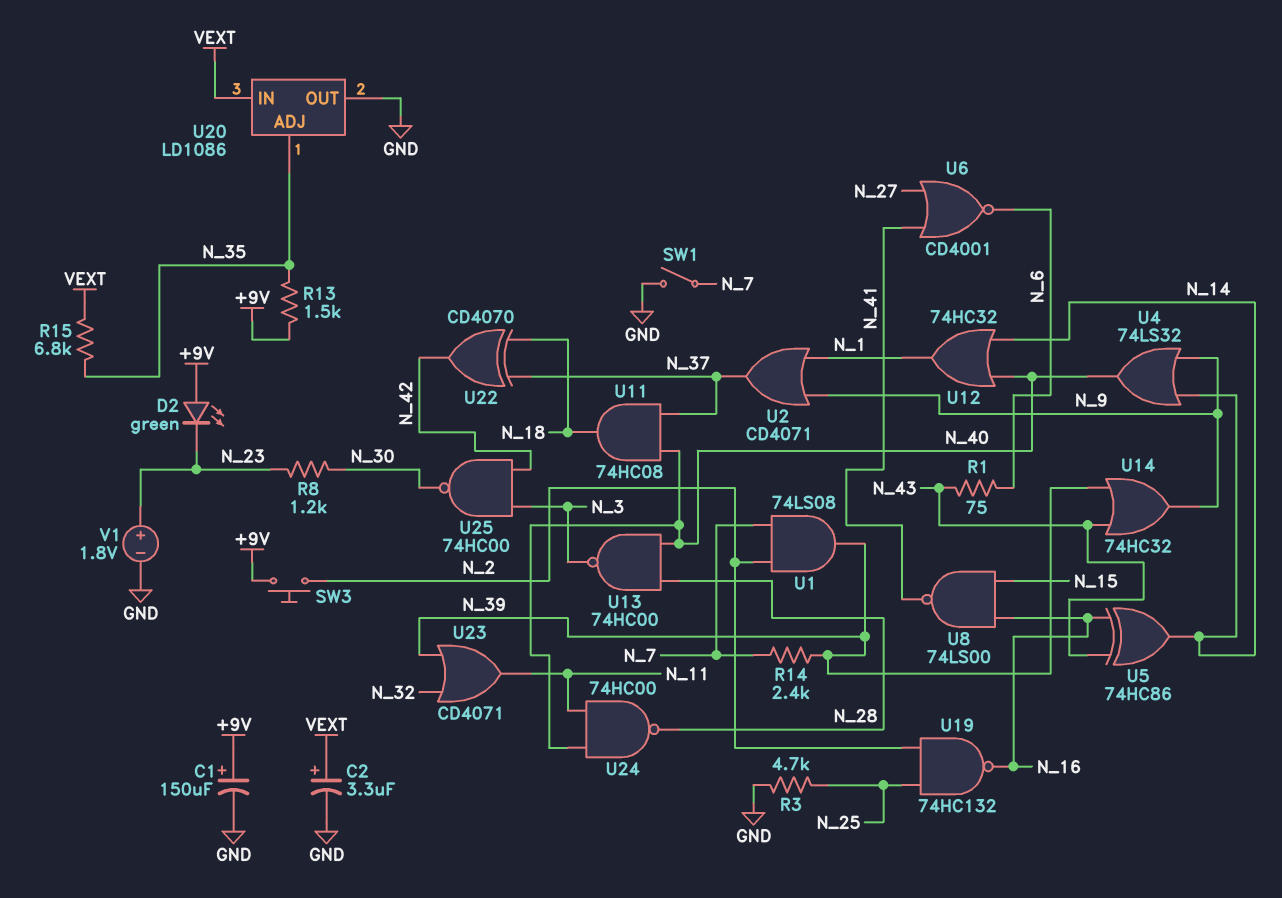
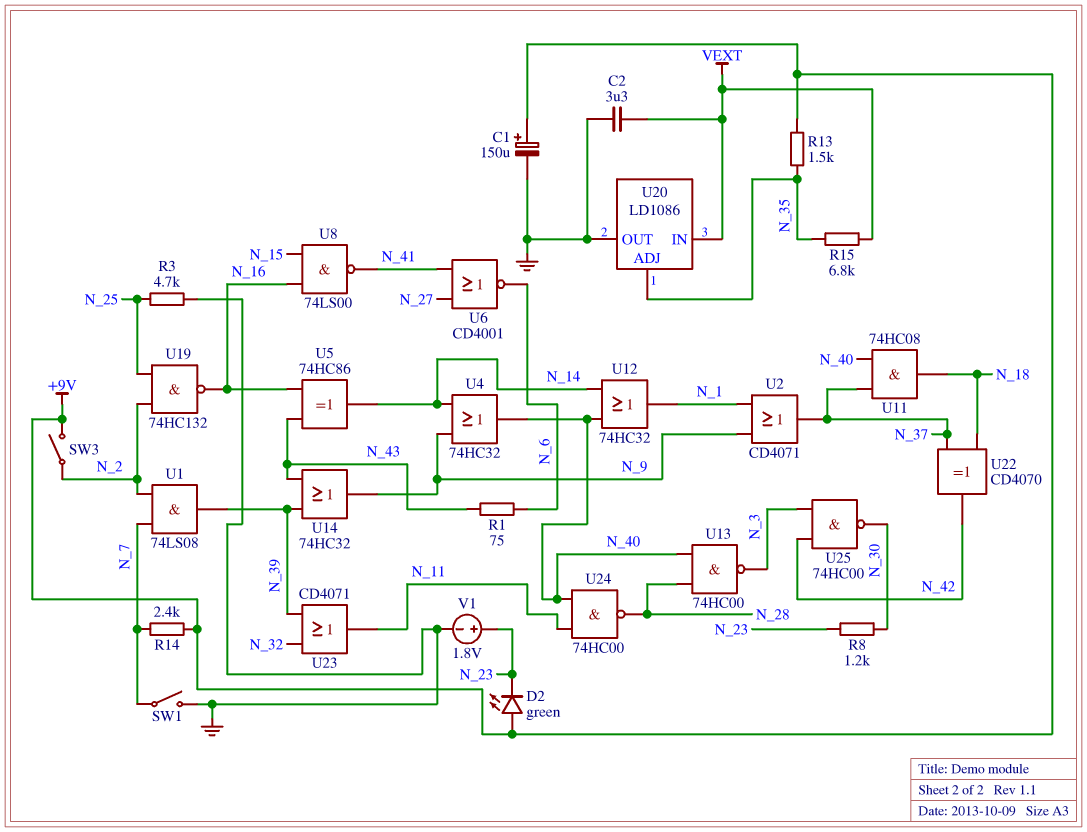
C2: 3.3uF (plus VEXT, minus GND) -> 3.3uF (GND, VEXT)
R14: 2.4k (N_7, N_39) -> 2.4k (+9V, N_7)
SW3: button (+9V, N_2) -> switch (+9V, N_2)
U4: OR 74LS32 (in N_9, in N_14, out N_40) -> OR 74HC32 (in N_9, in N_14, out N_40)

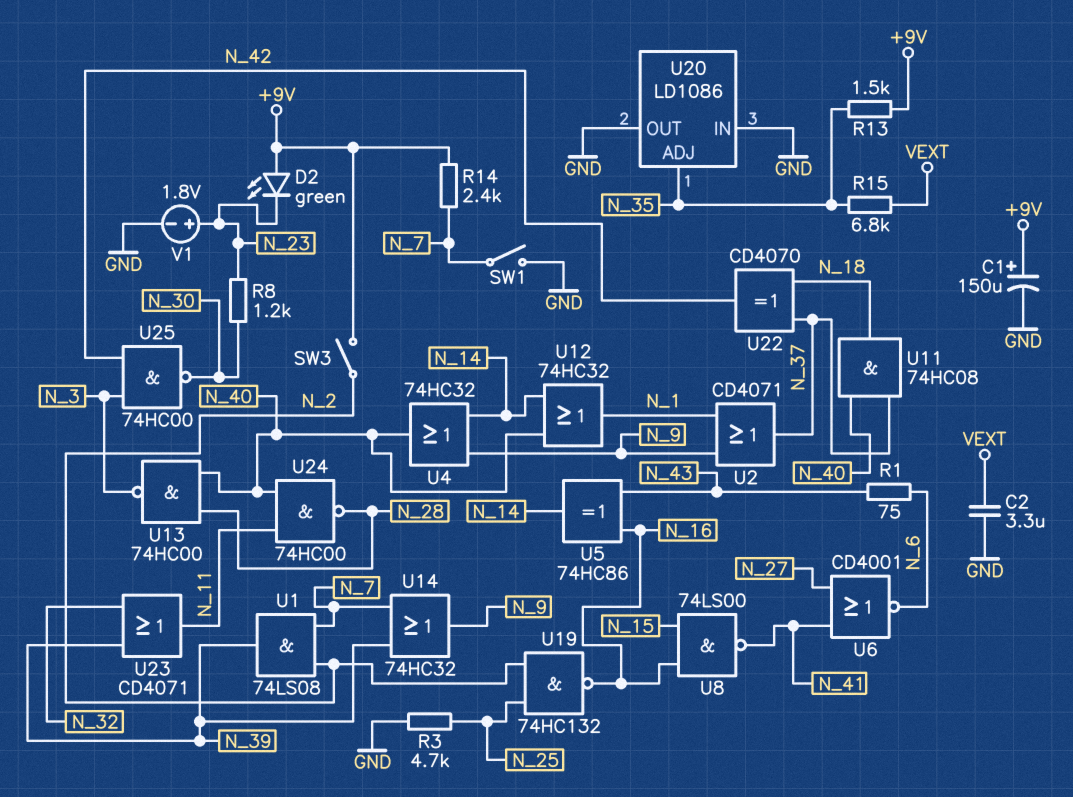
U14: OR 74HC32 (in N_39, in N_43, out N_9) -> OR 74HC32 (in N_7, in N_39, out N_9)
U20 pin IN: VEXT -> GND

